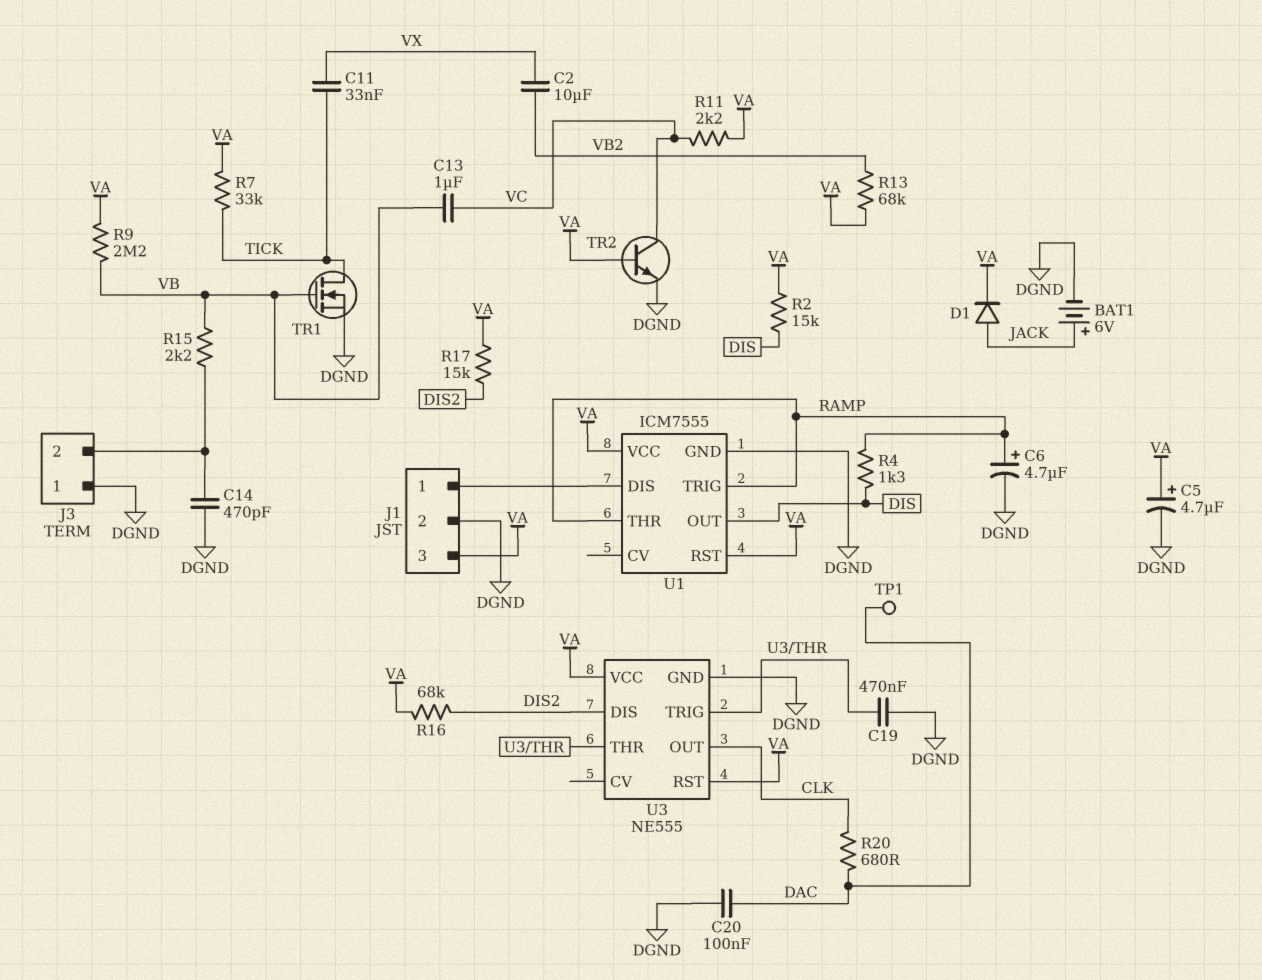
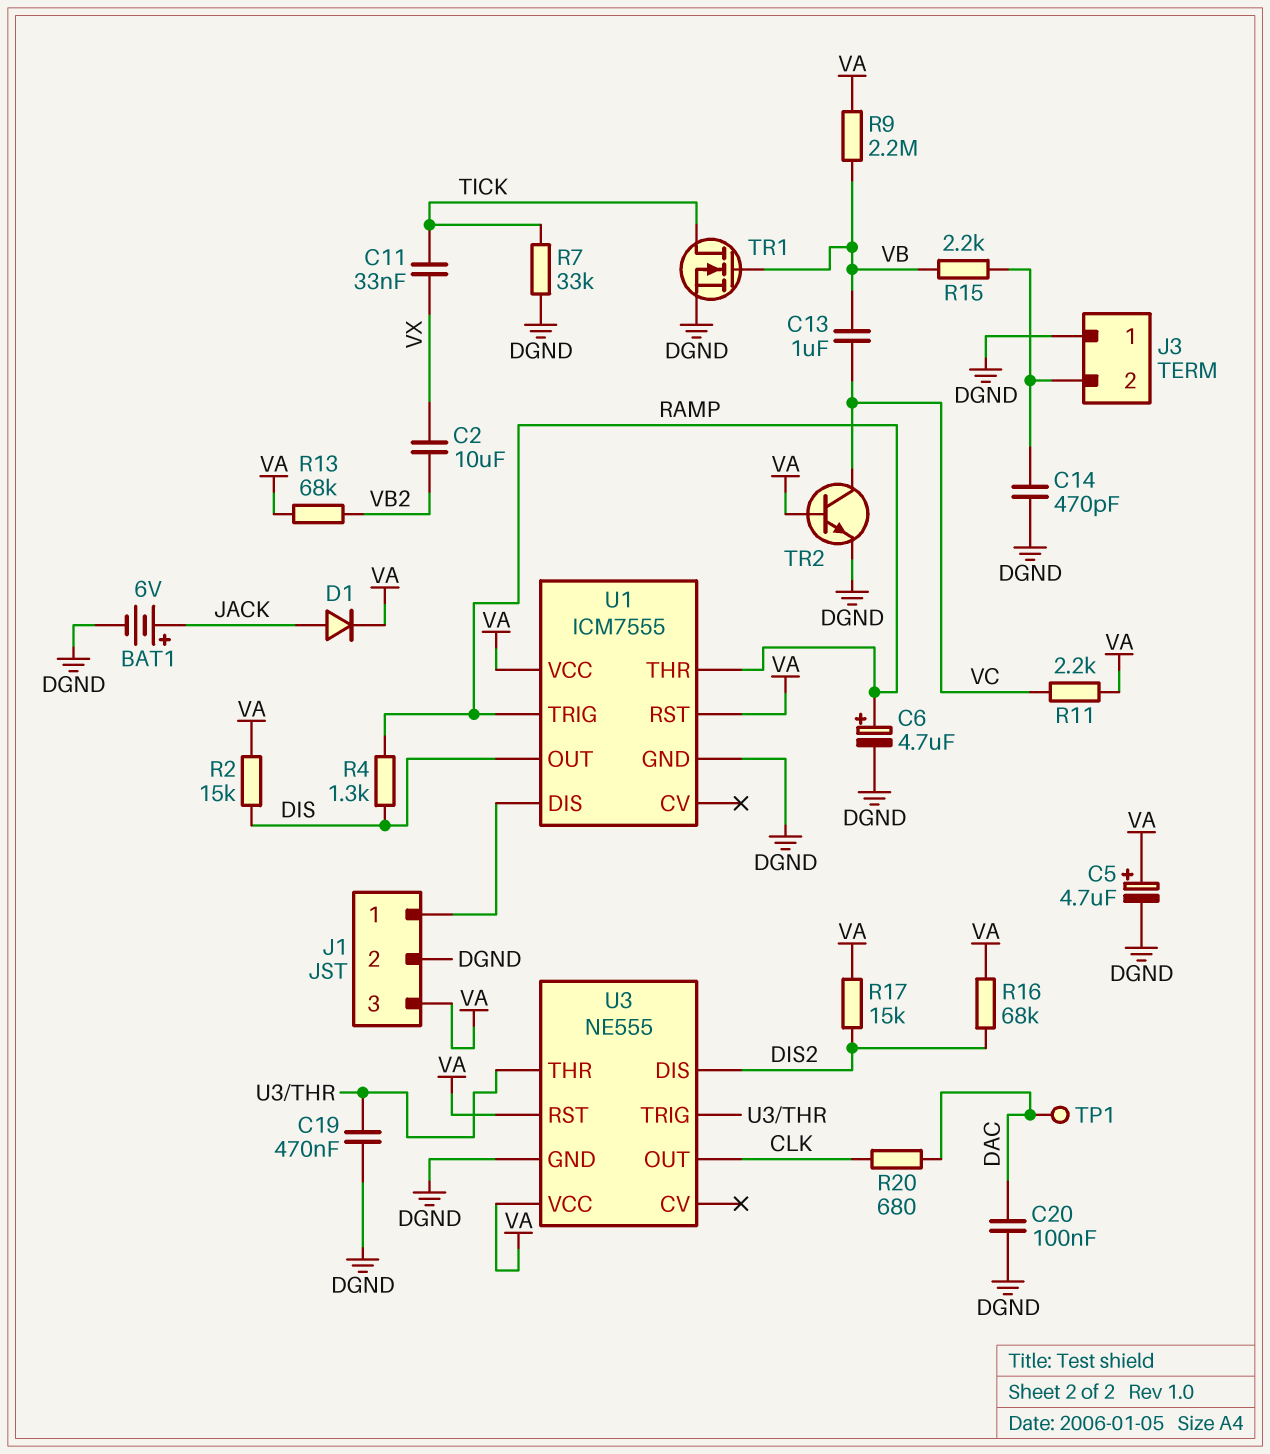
R7: 33k (TICK, VA) -> 33k (DGND, TICK)

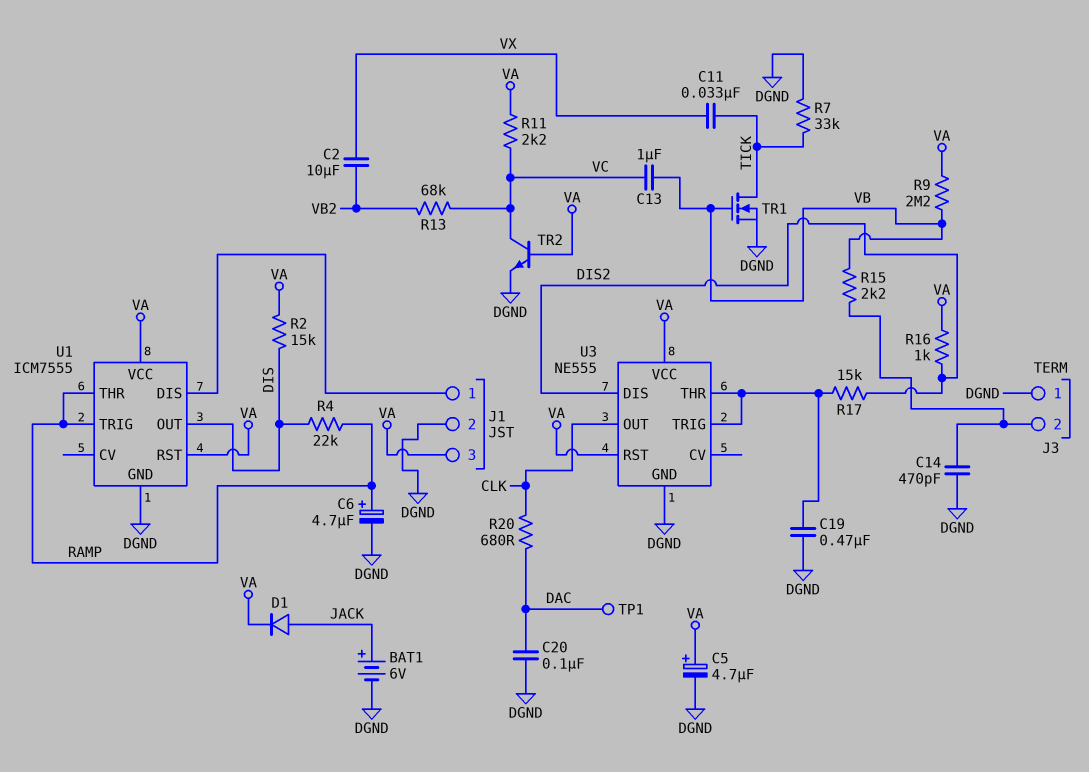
R4: 1.3k (DIS, RAMP) -> 22k (DIS, RAMP)
R13: 68k (VA, VB2) -> 68k (VB2, VC)
R16: 68k (DIS2, VA) -> 1k (DIS2, VA)
R17: 15k (DIS2, VA) -> 15k (DIS2, U3/THR)

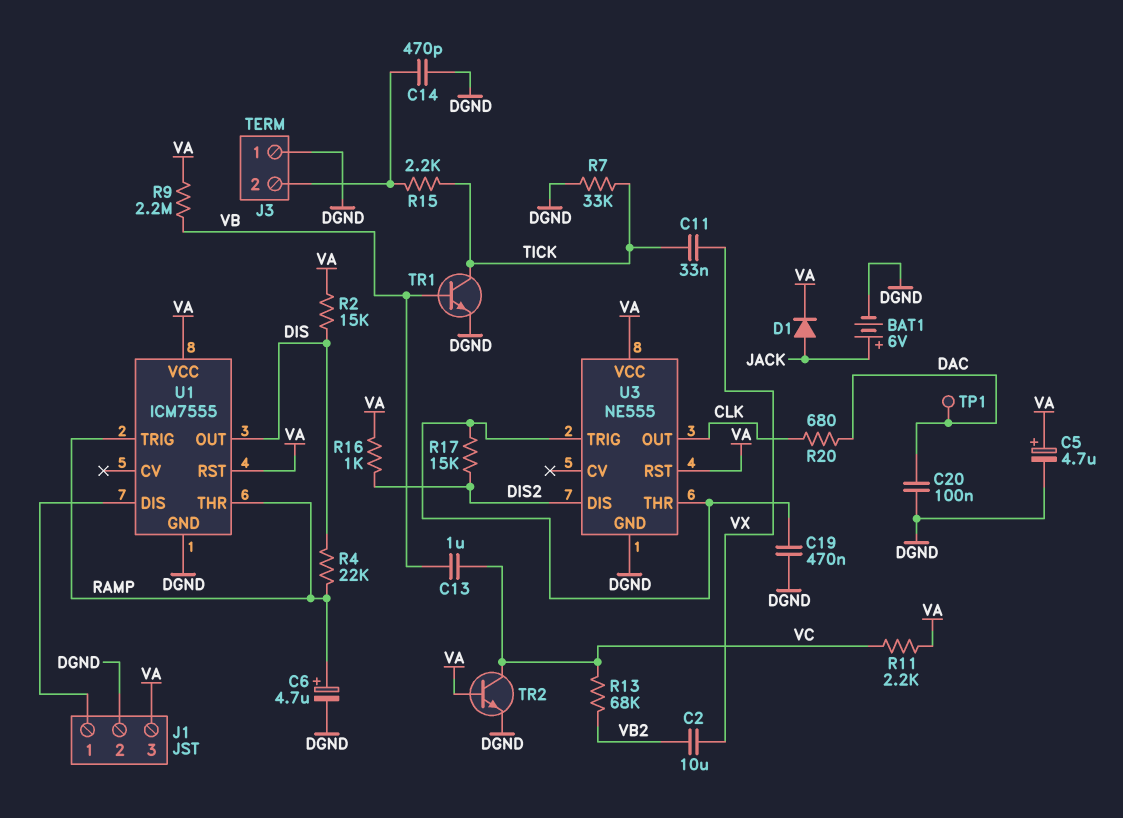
R15: 2.2k (J3/2, VB) -> 2.2k (J3/2, TICK)
TR1: NMOS (G VB, D TICK, S DGND) -> NPN (B VB, C TICK, E DGND)

